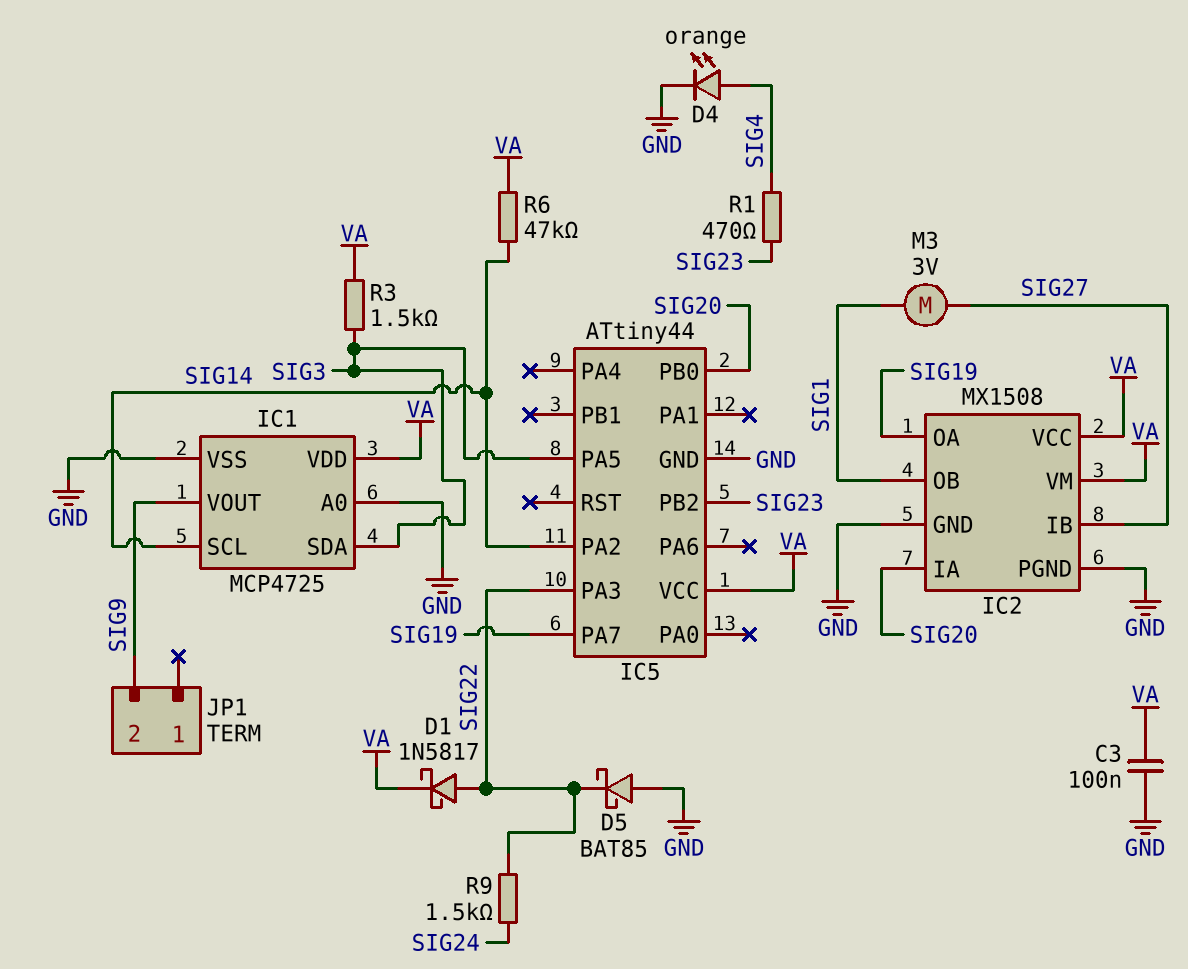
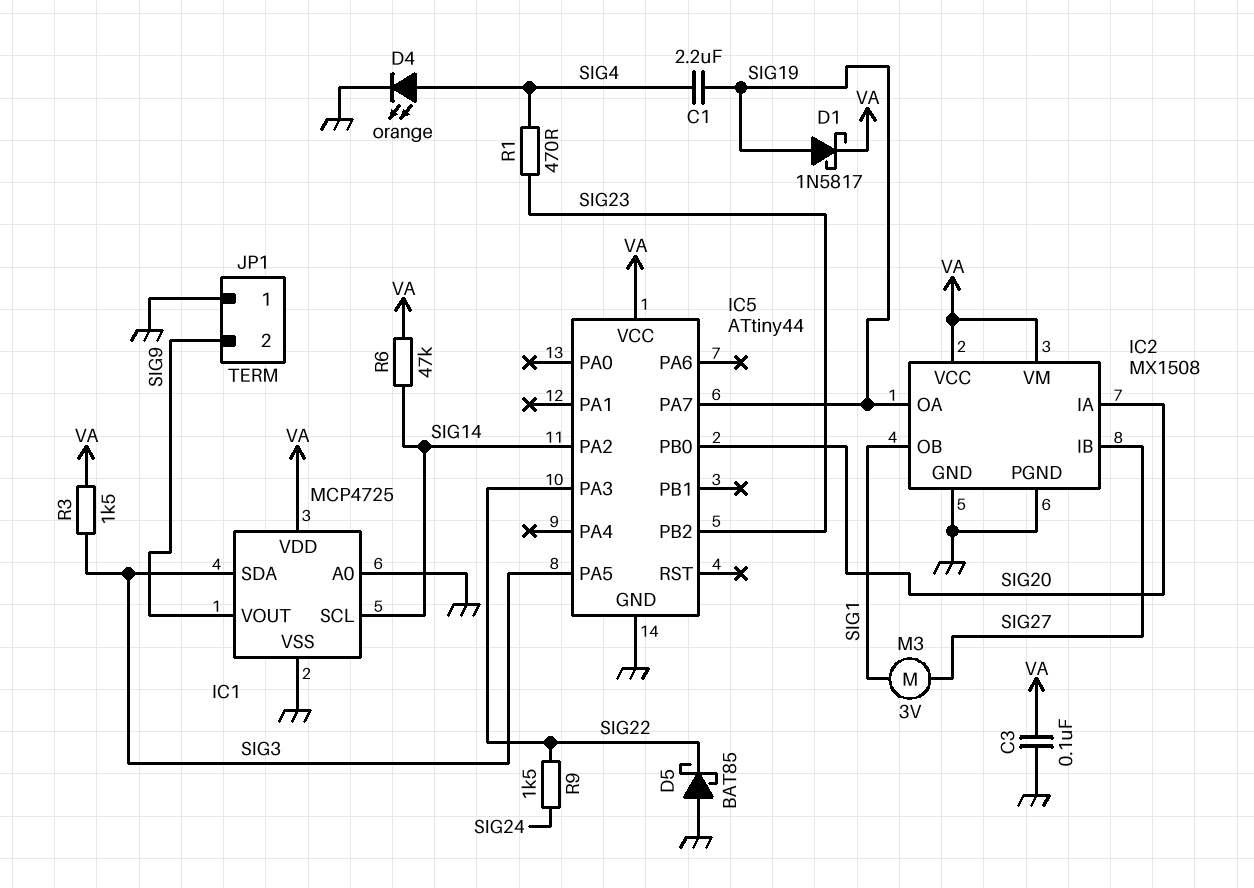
C1: none -> 2.2uF (SIG4, SIG19)
D1: schottky 1N5817 (A SIG22, K VA) -> schottky 1N5817 (A SIG19, K VA)
JP1 pin 1: none -> GND

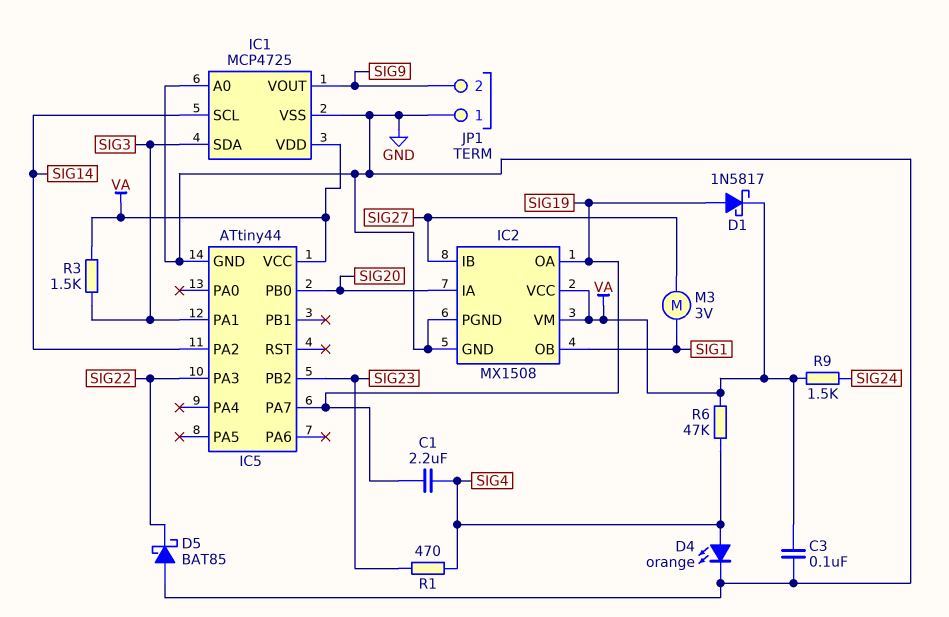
IC5 pin PA1: none -> SIG3
IC5 pin PA5: SIG3 -> none
R6: 47k (SIG14, VA) -> 47k (SIG4, VA)
R9: 1.5k (SIG22, SIG24) -> 1.5k (SIG24, VA)

